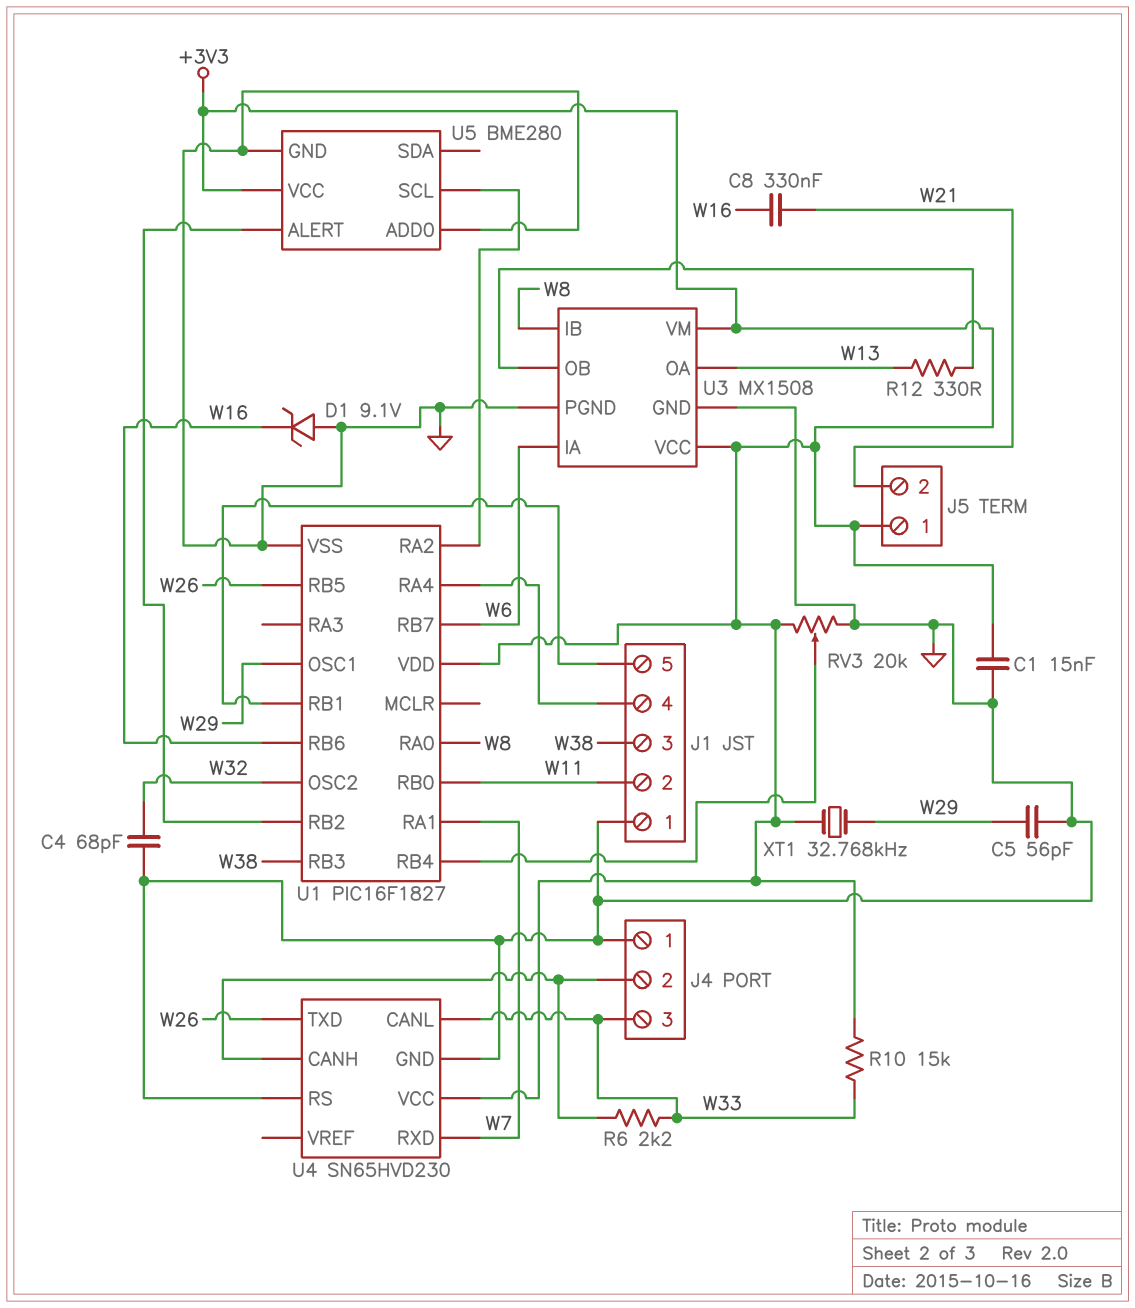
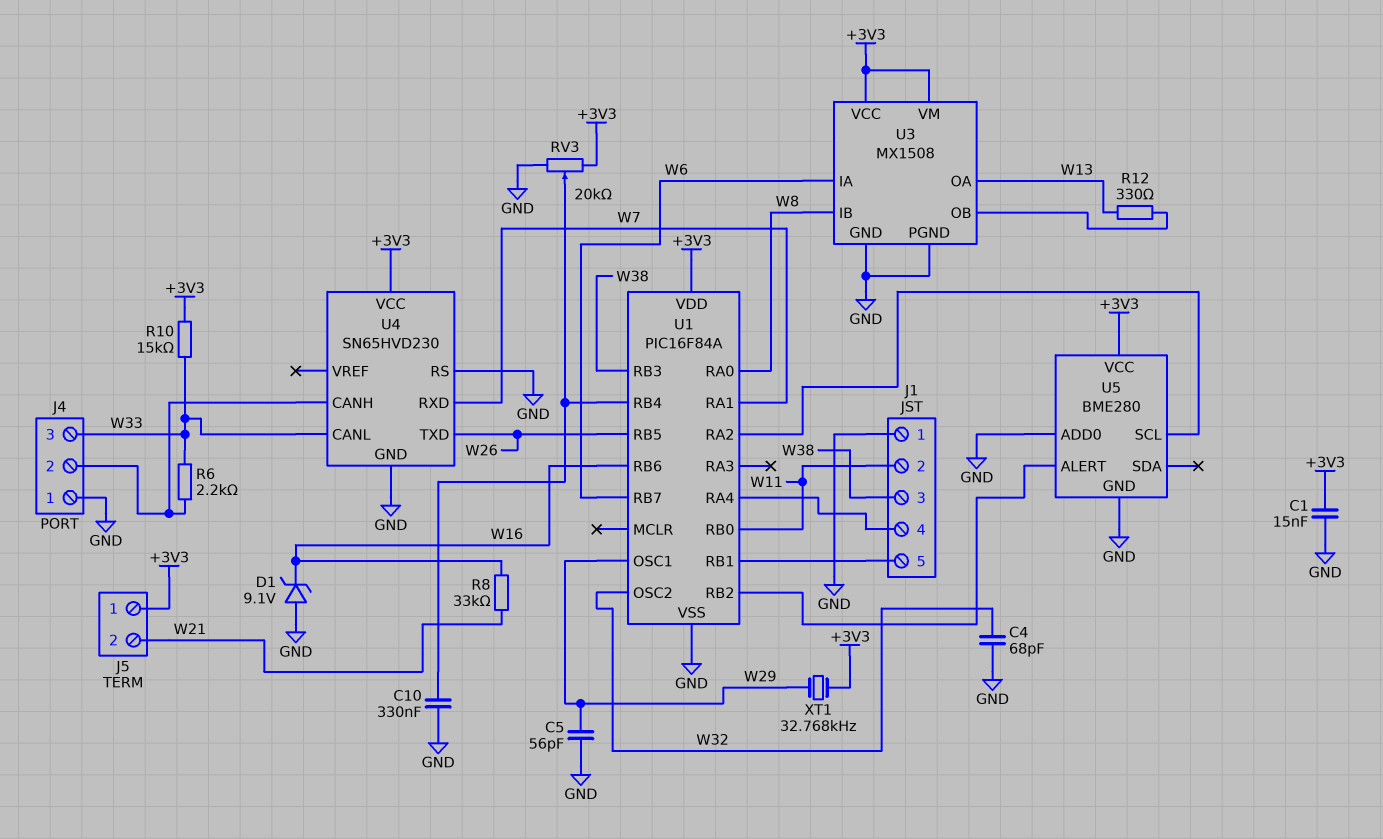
C8: 330nF (W16, W21) -> none
C10: none -> 330nF (GND, U1/RB4)
R8: none -> 33k (W16, W21)
U1: PIC16F1827 -> PIC16F84A

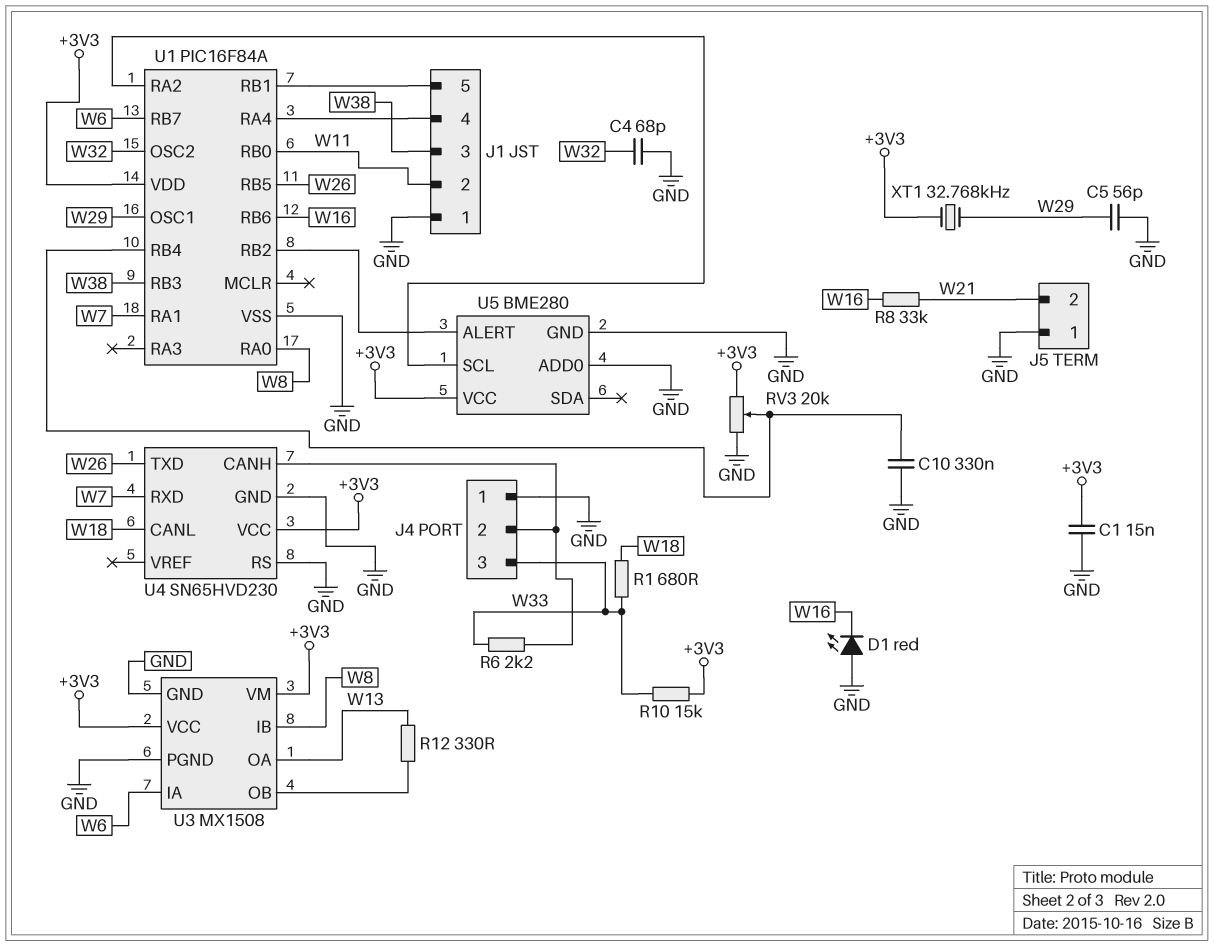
D1: zener 9.1V (A GND, K W16) -> LED red (A GND, K W16)
J5 pin 1: +3V3 -> GND
R1: none -> 680 (W18, W33)
U4 pin CANL: W33 -> W18

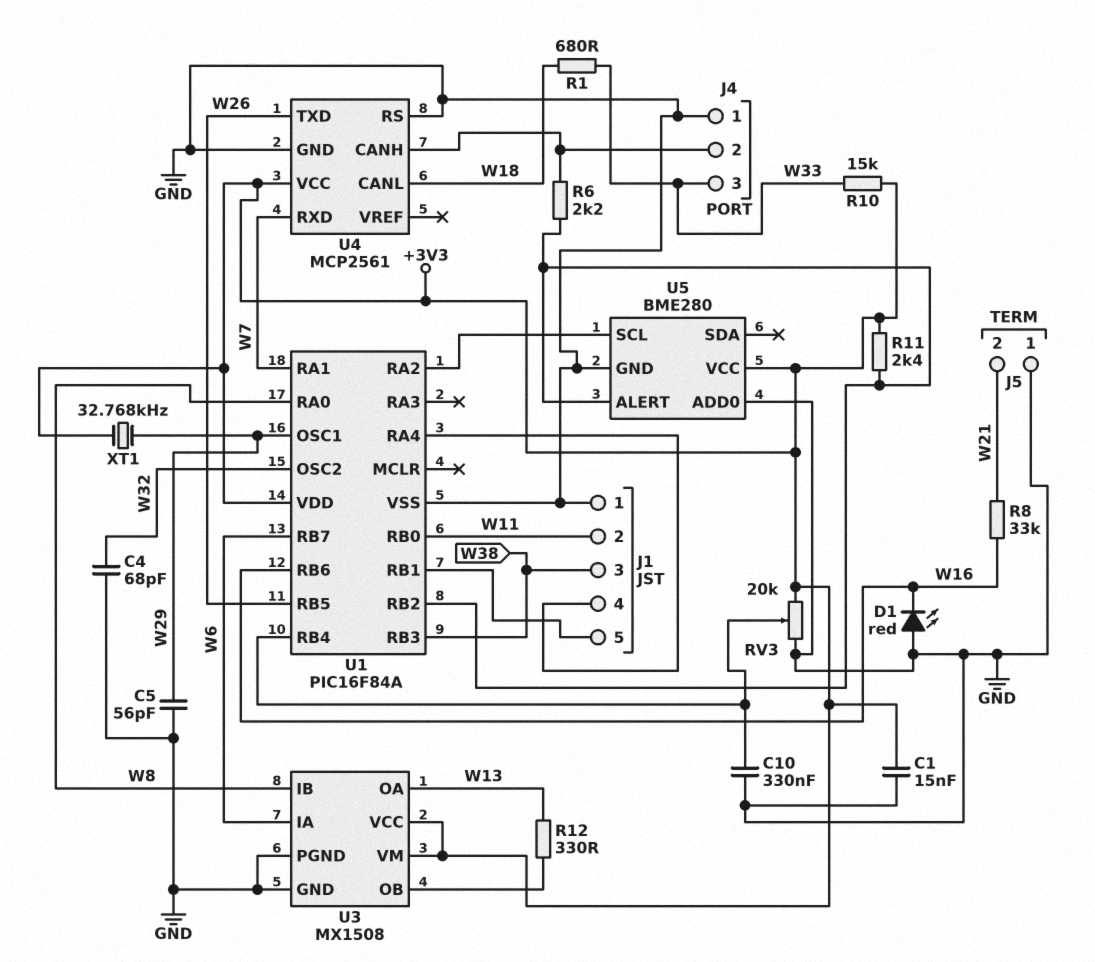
R6: 2.2k (J4/2, W33) -> 2.2k (J4/2, U1/RB2)
R11: none -> 2.4k (+3V3, U1/RB2)
U4: SN65HVD230 -> MCP2561

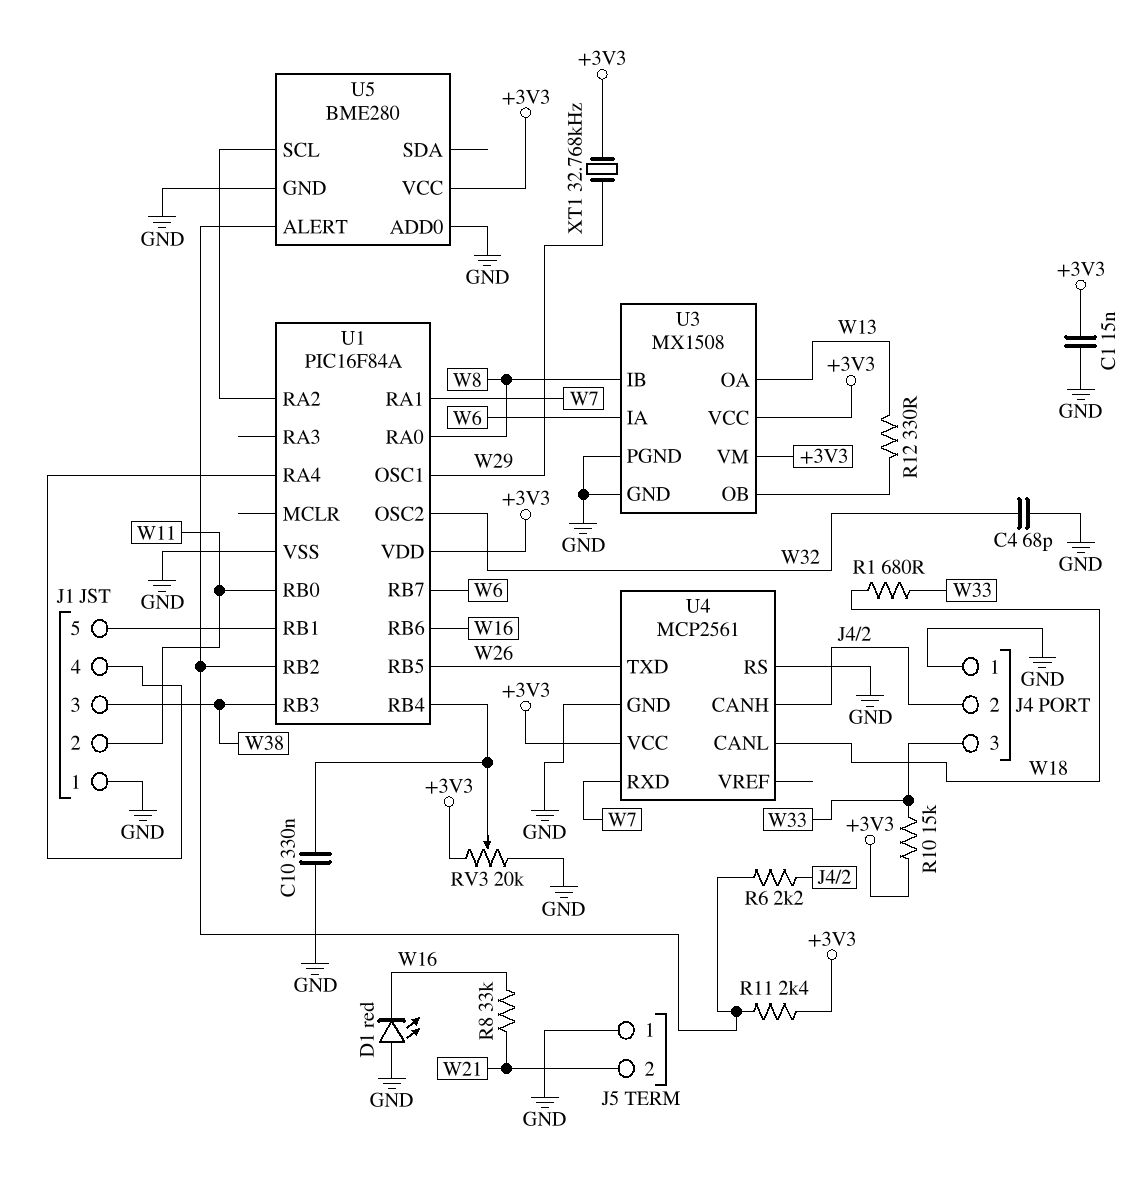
C5: 56pF (GND, W29) -> none

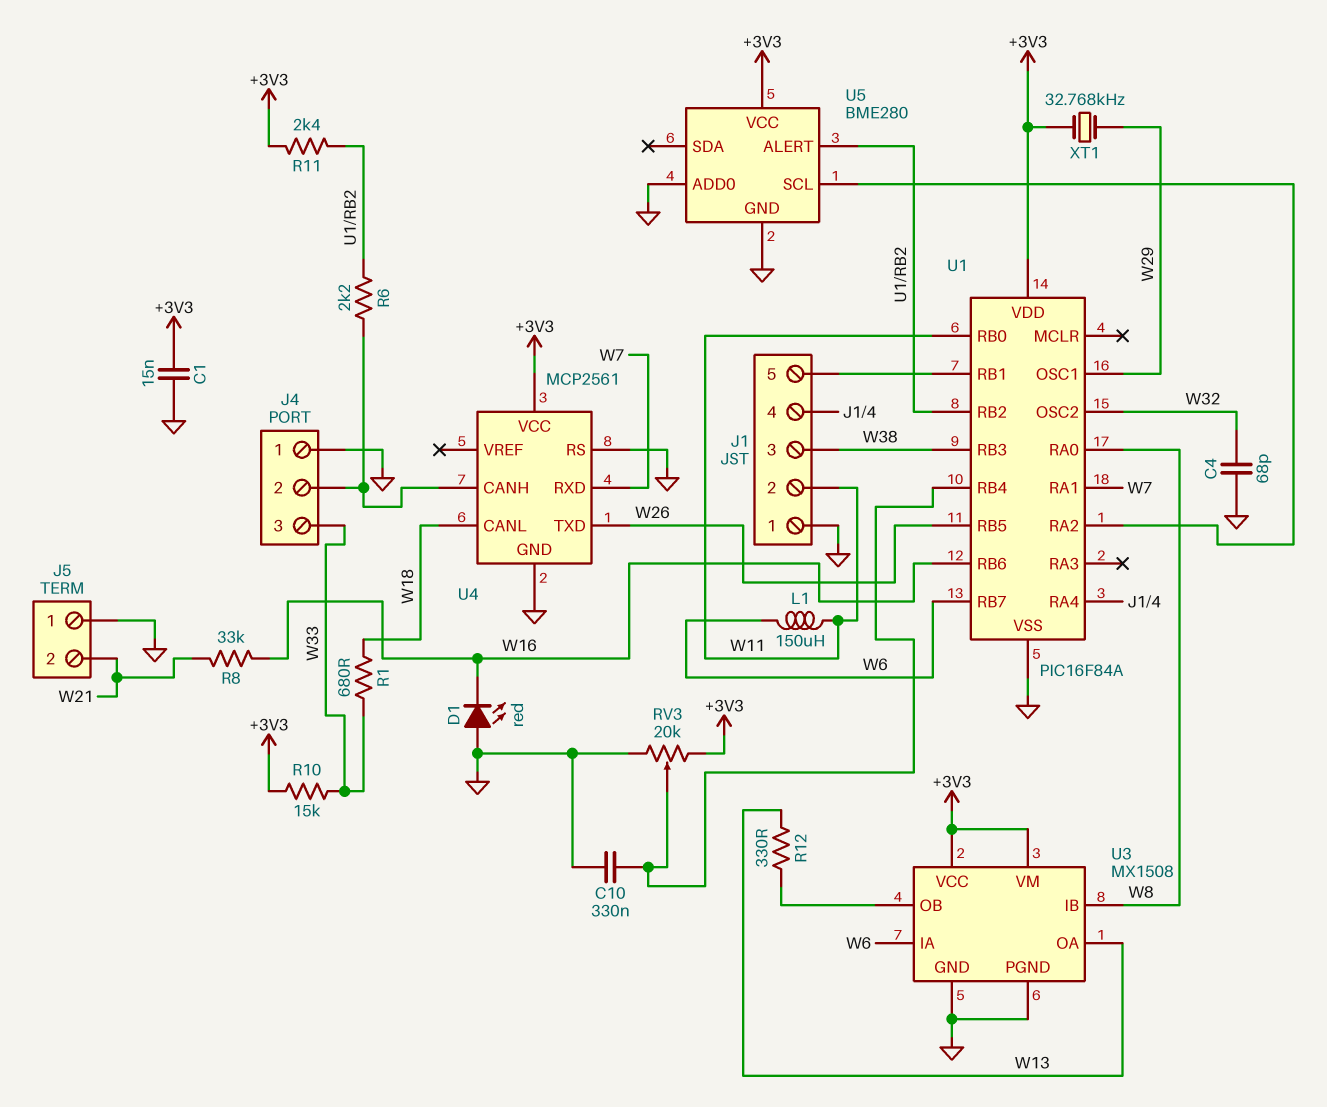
L1: none -> 150uH (W6, W11)

